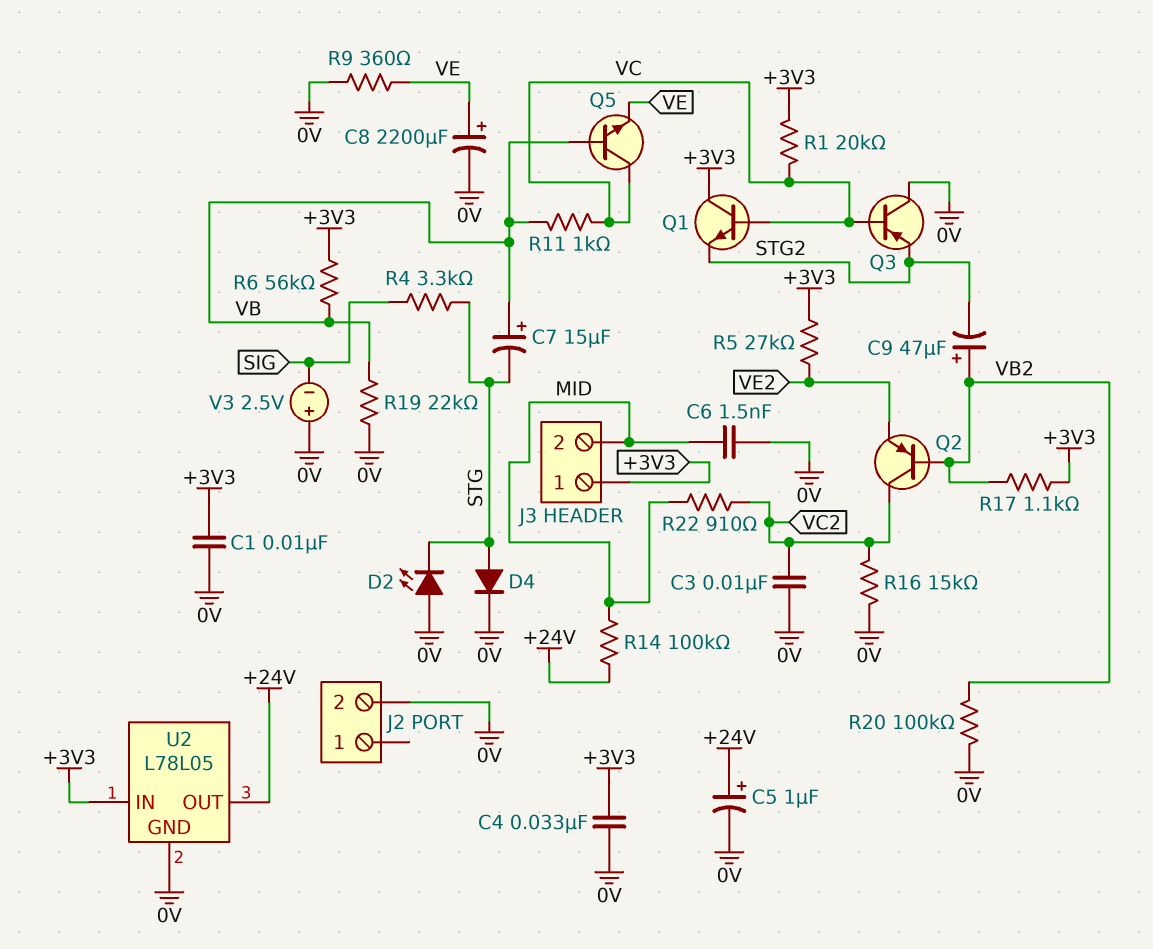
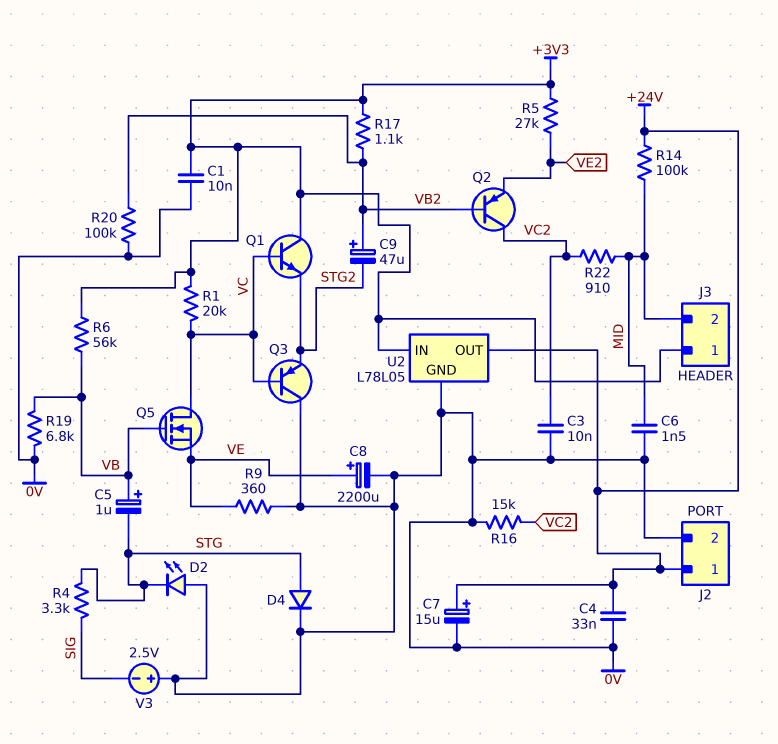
C4: 33nF (+3V3, 0V) -> 33nF (+24V, 0V)
C5: 1uF (plus +24V, minus 0V) -> 1uF (plus VB, minus STG)
C7: 15uF (plus VB, minus STG) -> 15uF (plus +24V, minus 0V)
J2 pin 1: none -> +24V
Q5: NPN (B VB, C VC, E VE) -> NMOS (G VB, D VC, S VE)
R11: 1k (VB, VC) -> none
R19: 22k (0V, VB) -> 6.8k (0V, VB)

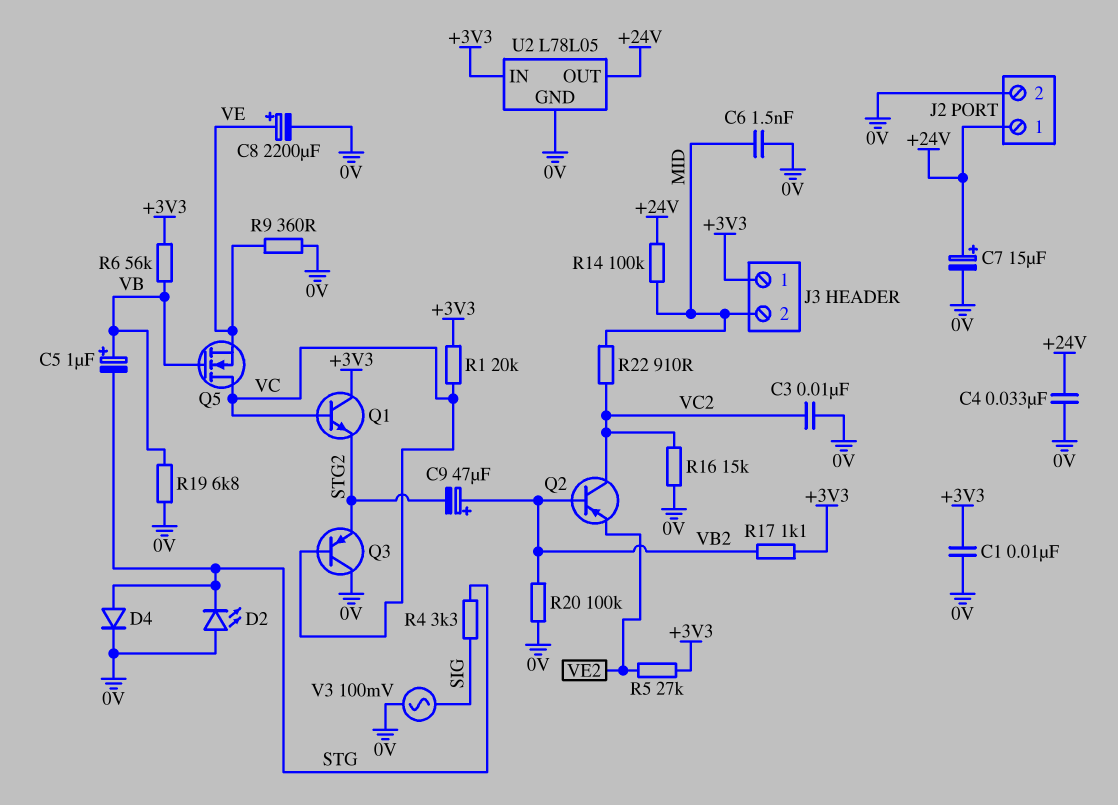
V3: 2.5V (plus 0V, minus SIG) -> AC 100mV (0V, SIG)

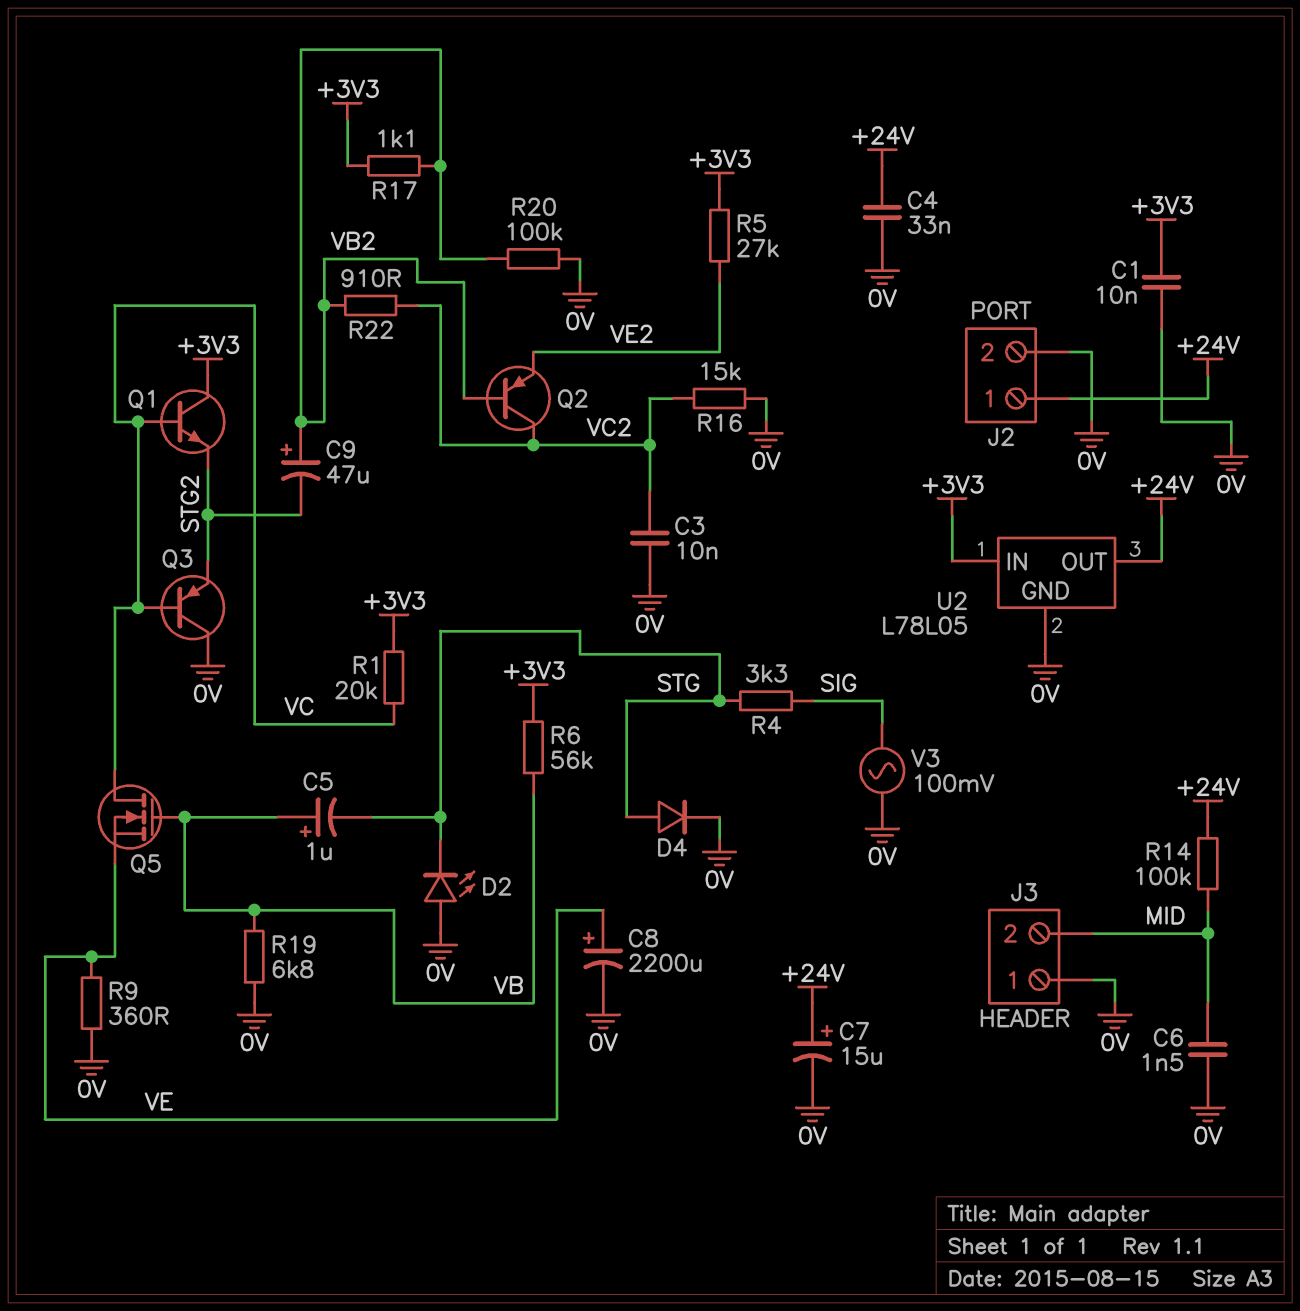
J3 pin 1: +3V3 -> 0V
R22: 910 (MID, VC2) -> 910 (VB2, VC2)

